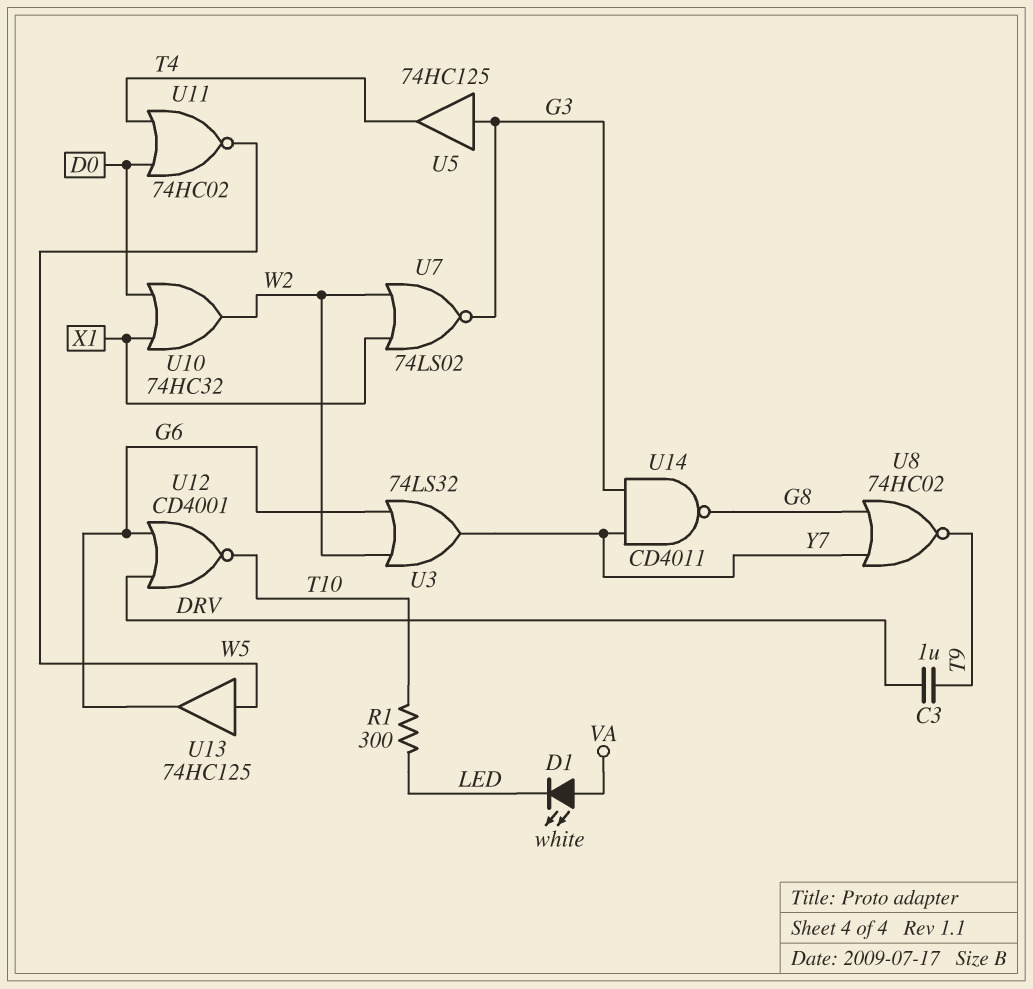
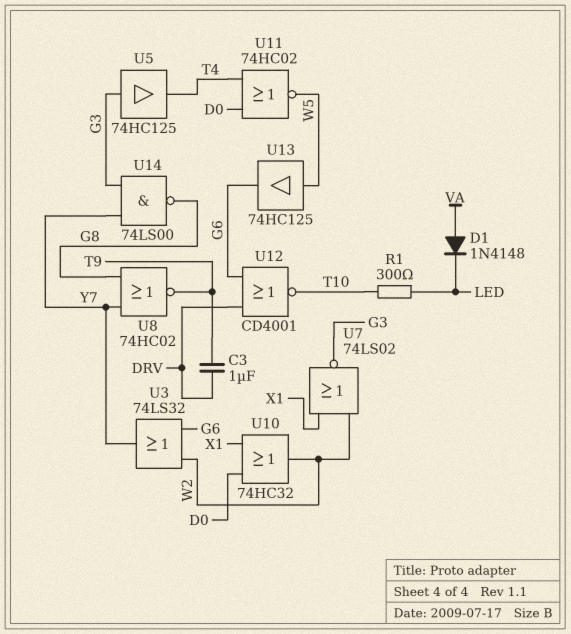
D1: LED white (A VA, K LED) -> diode 1N4148 (A VA, K LED)
U14: NAND CD4011 (in G3, in Y7, out G8) -> NAND 74LS00 (in G3, in Y7, out G8)

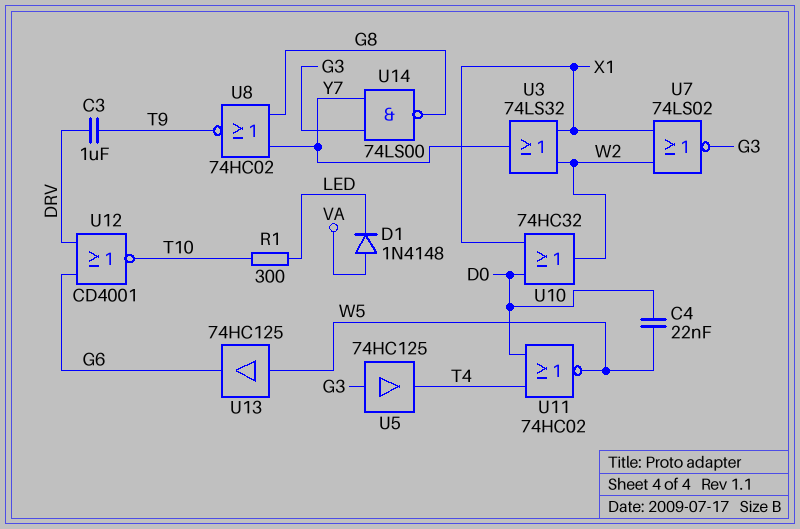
C4: none -> 22nF (D0, W5)
U3: OR 74LS32 (in G6, in W2, out Y7) -> OR 74LS32 (in W2, in X1, out Y7)

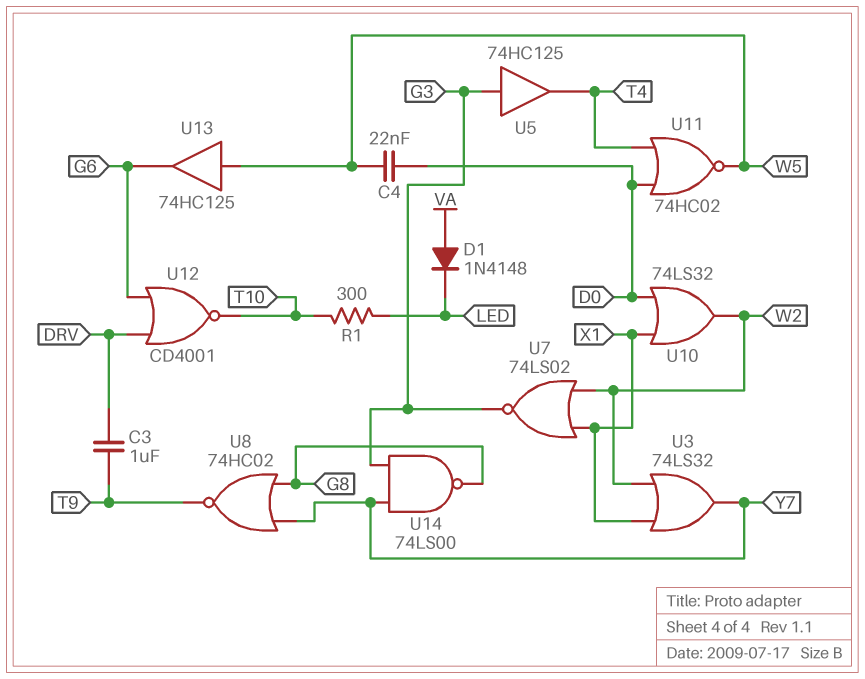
U10: OR 74HC32 (in D0, in X1, out W2) -> OR 74LS32 (in D0, in X1, out W2)

